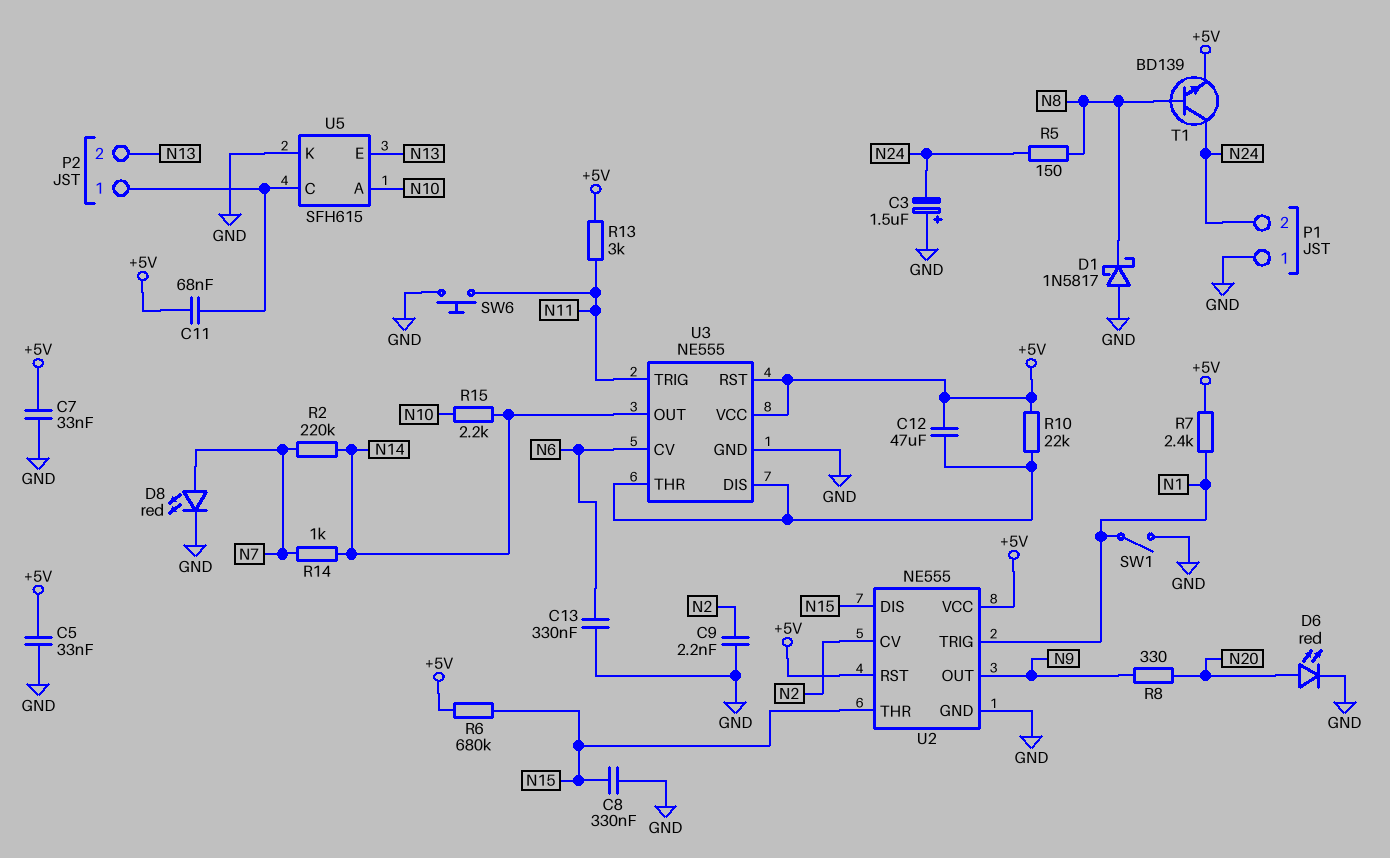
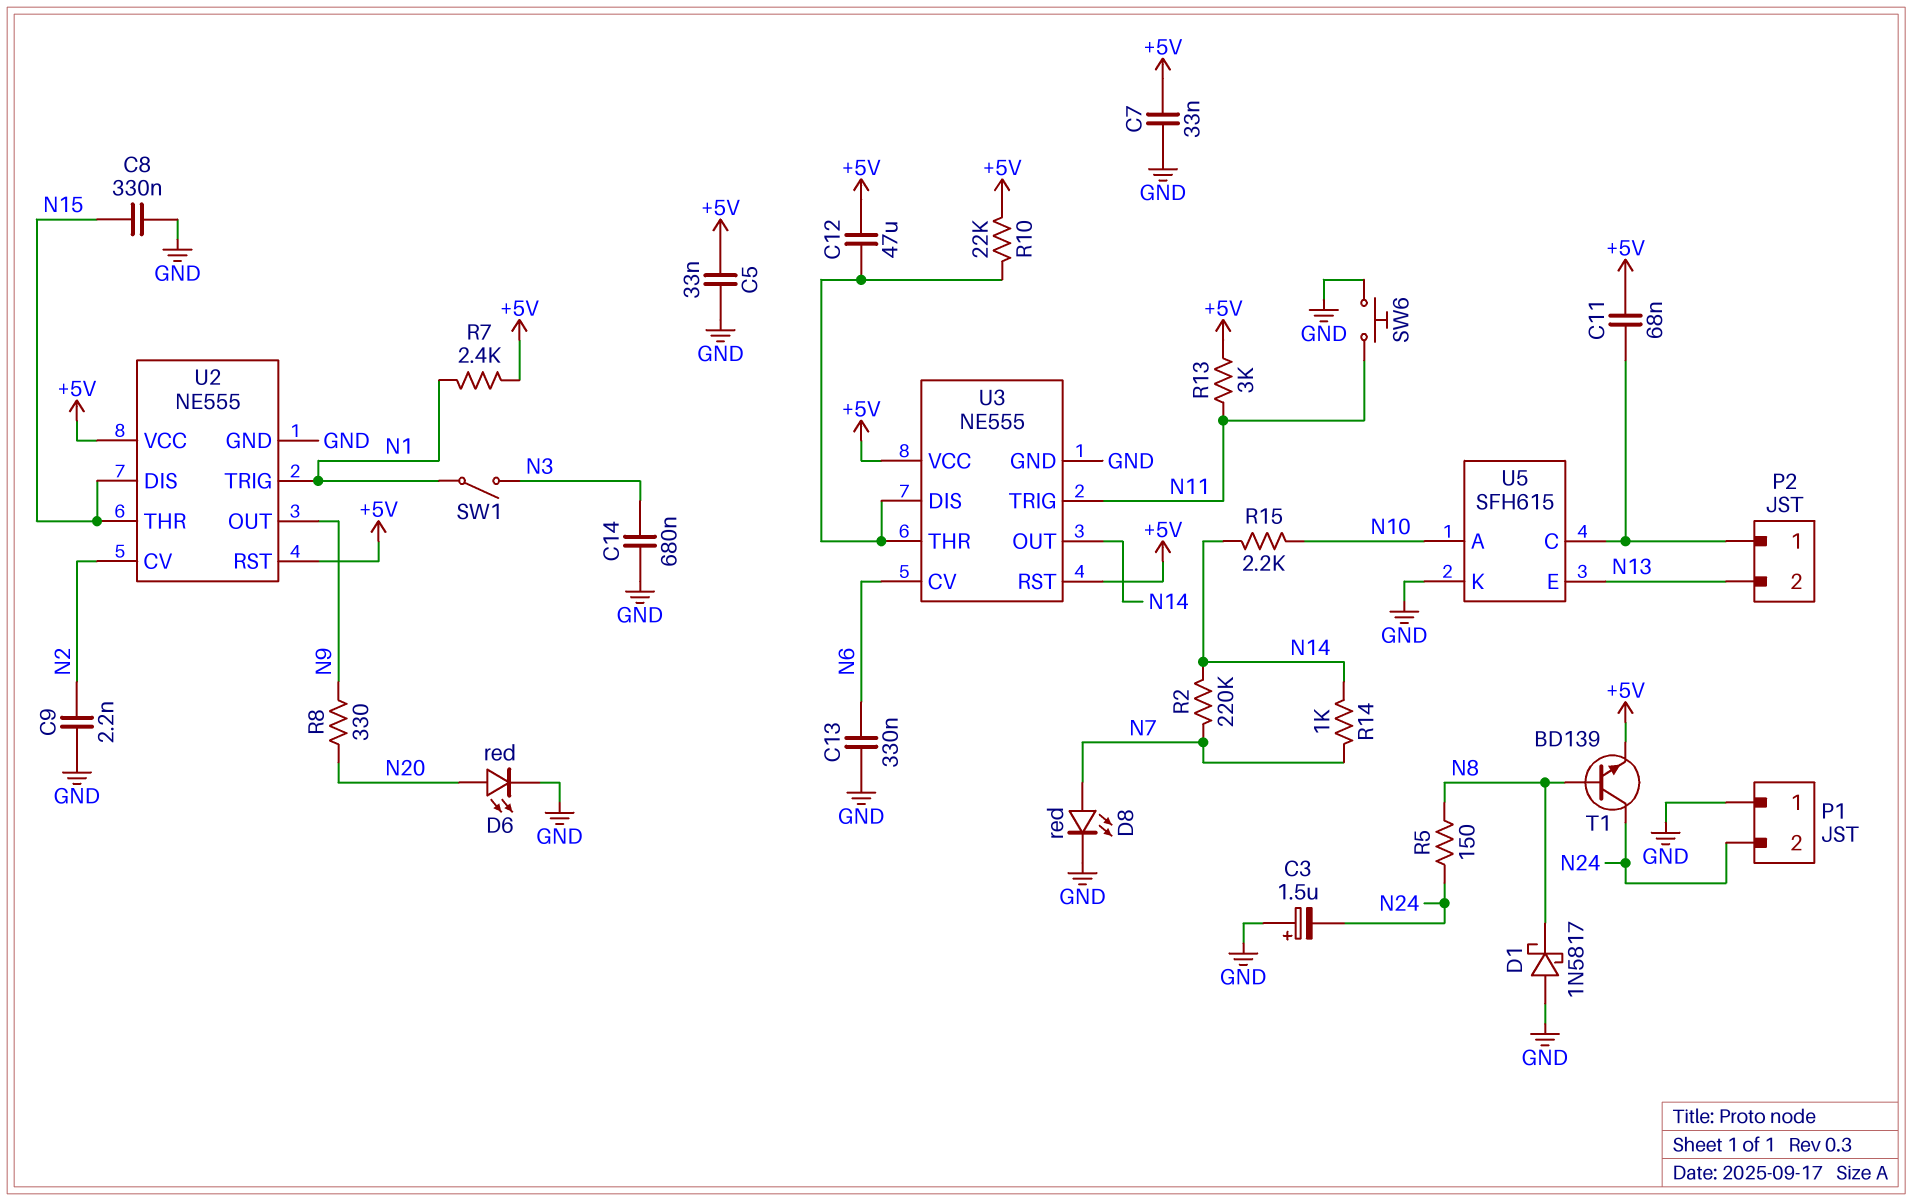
C14: none -> 680nF (GND, N3)
R6: 680k (+5V, N15) -> none
SW1: switch (GND, N1) -> switch (N1, N3)

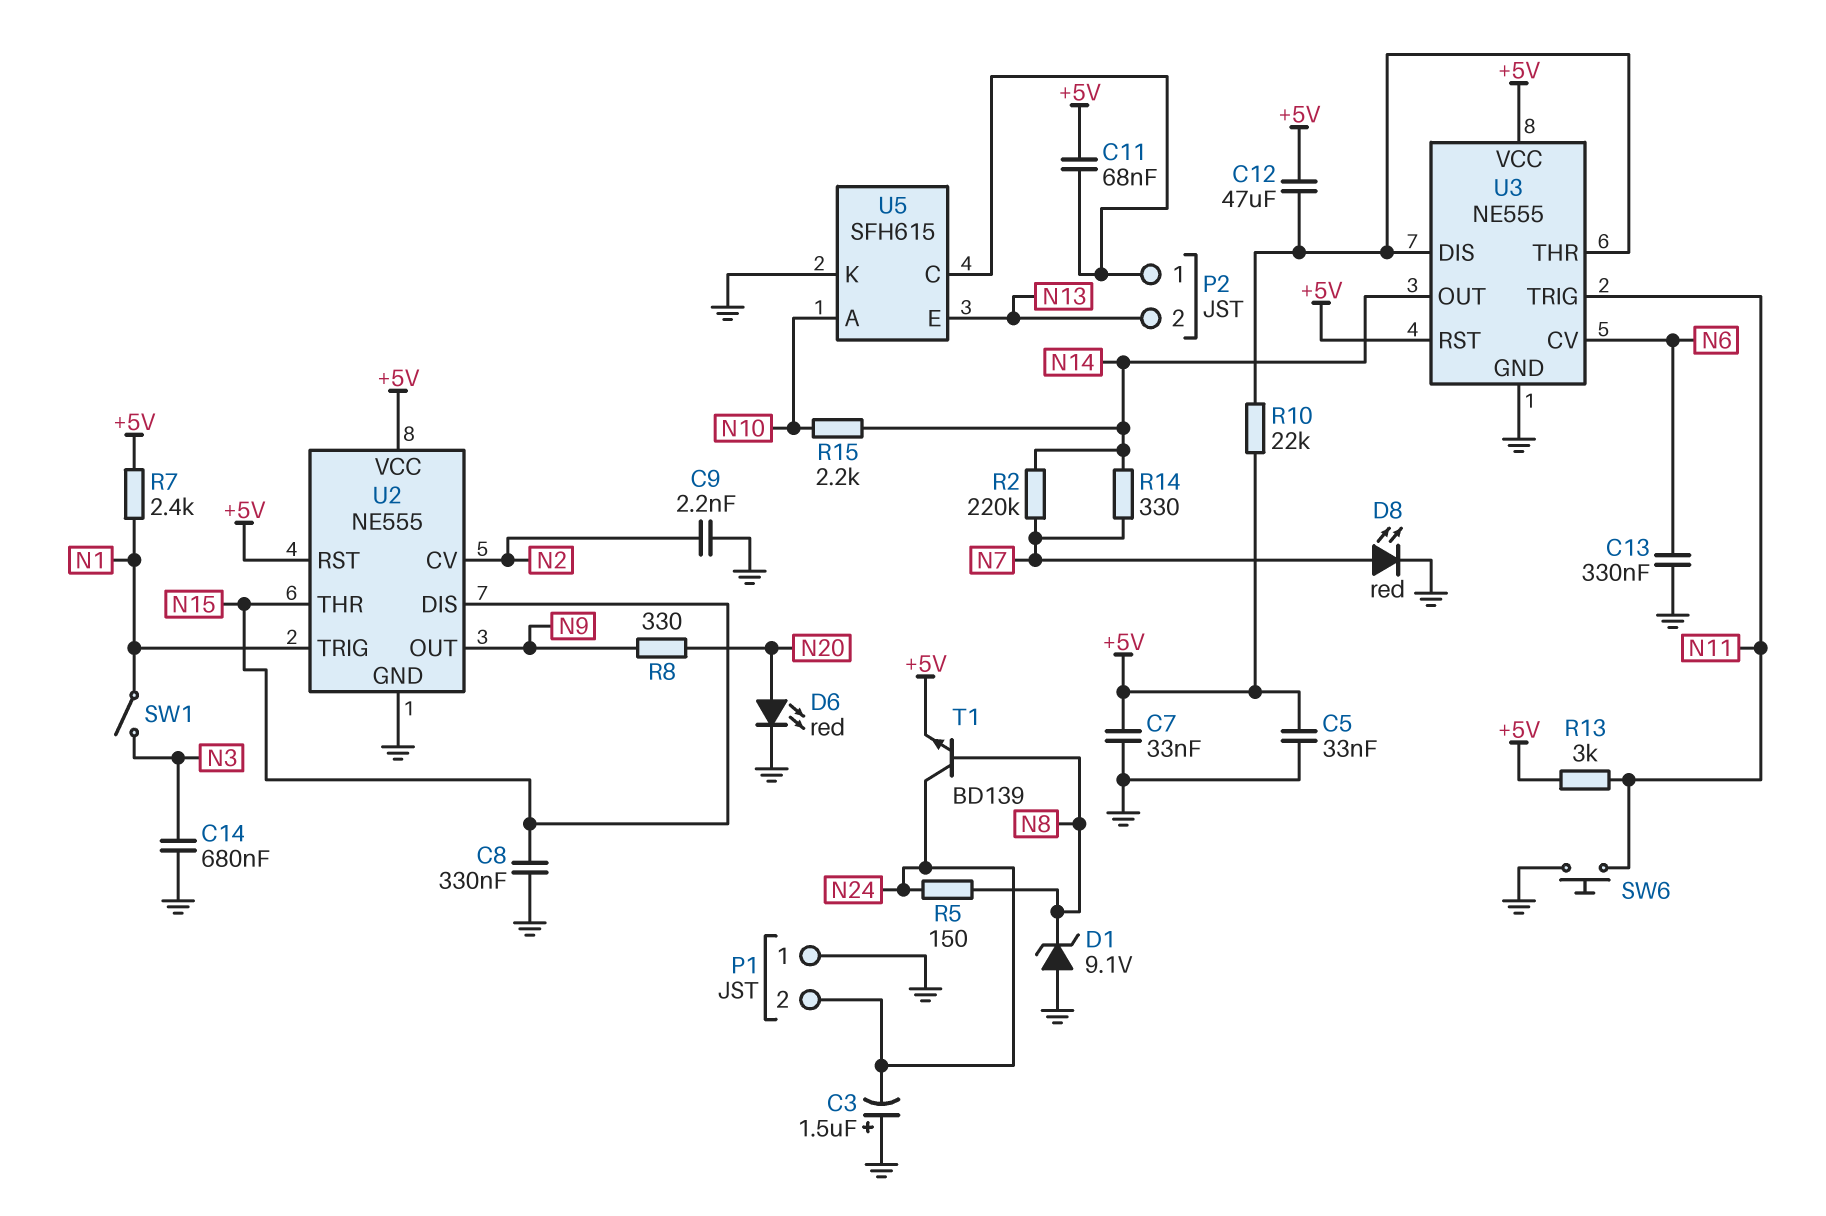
D1: schottky 1N5817 (A GND, K N8) -> zener 9.1V (A GND, K N8)
R14: 1k (N7, N14) -> 330 (N7, N14)

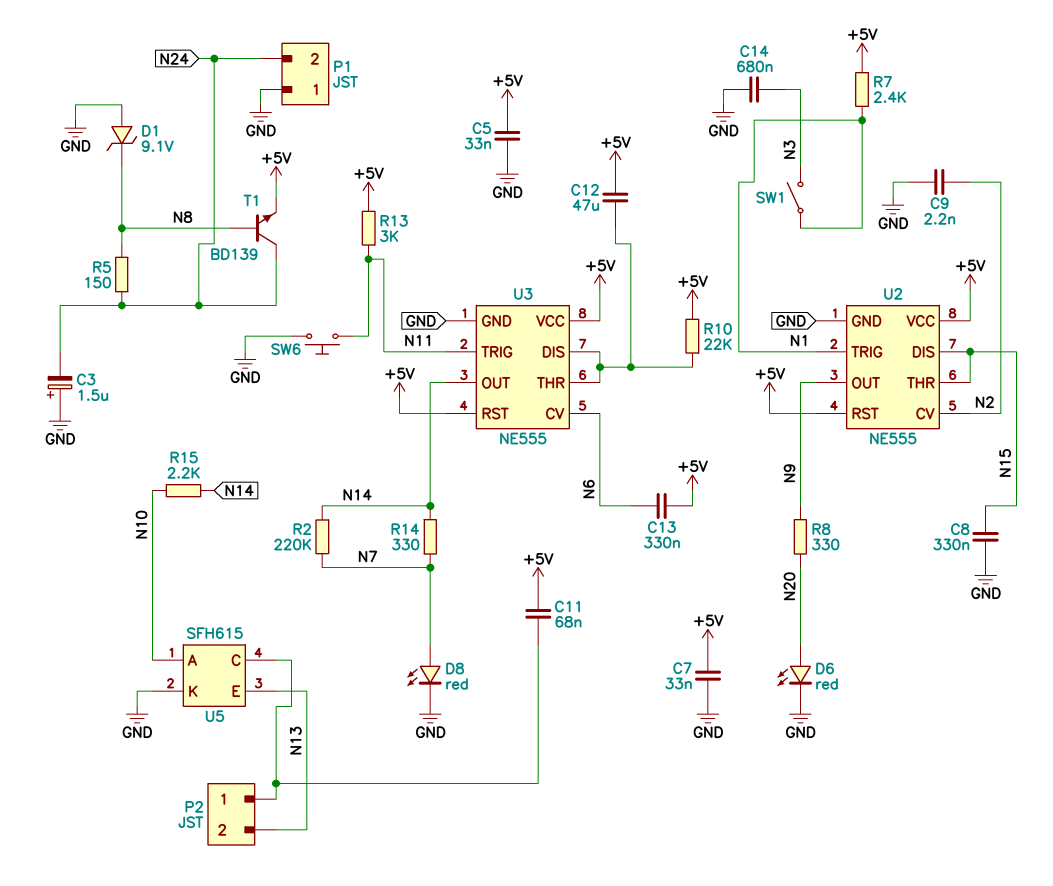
C13: 330nF (GND, N6) -> 330nF (+5V, N6)

